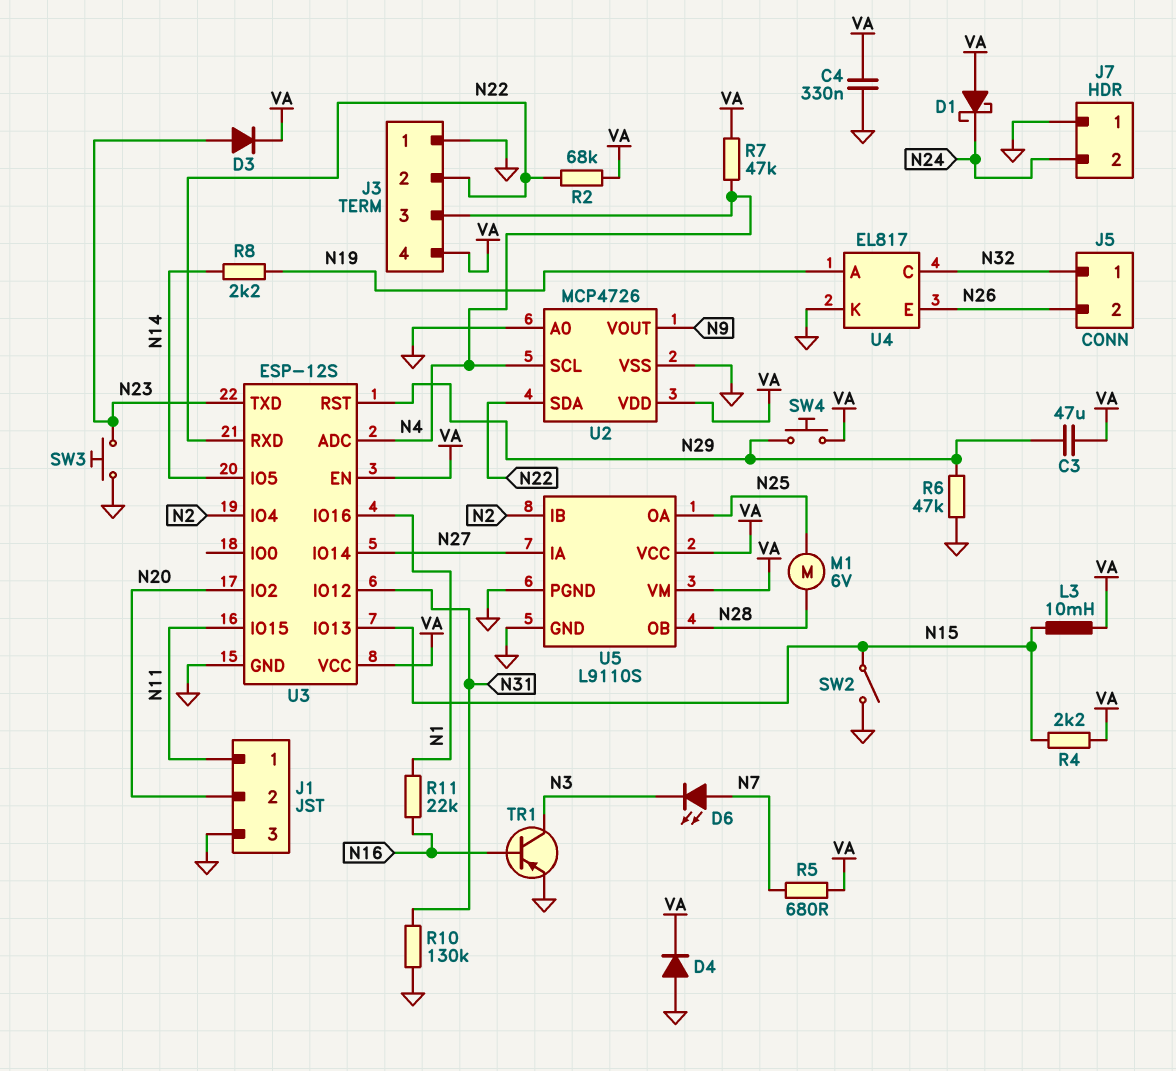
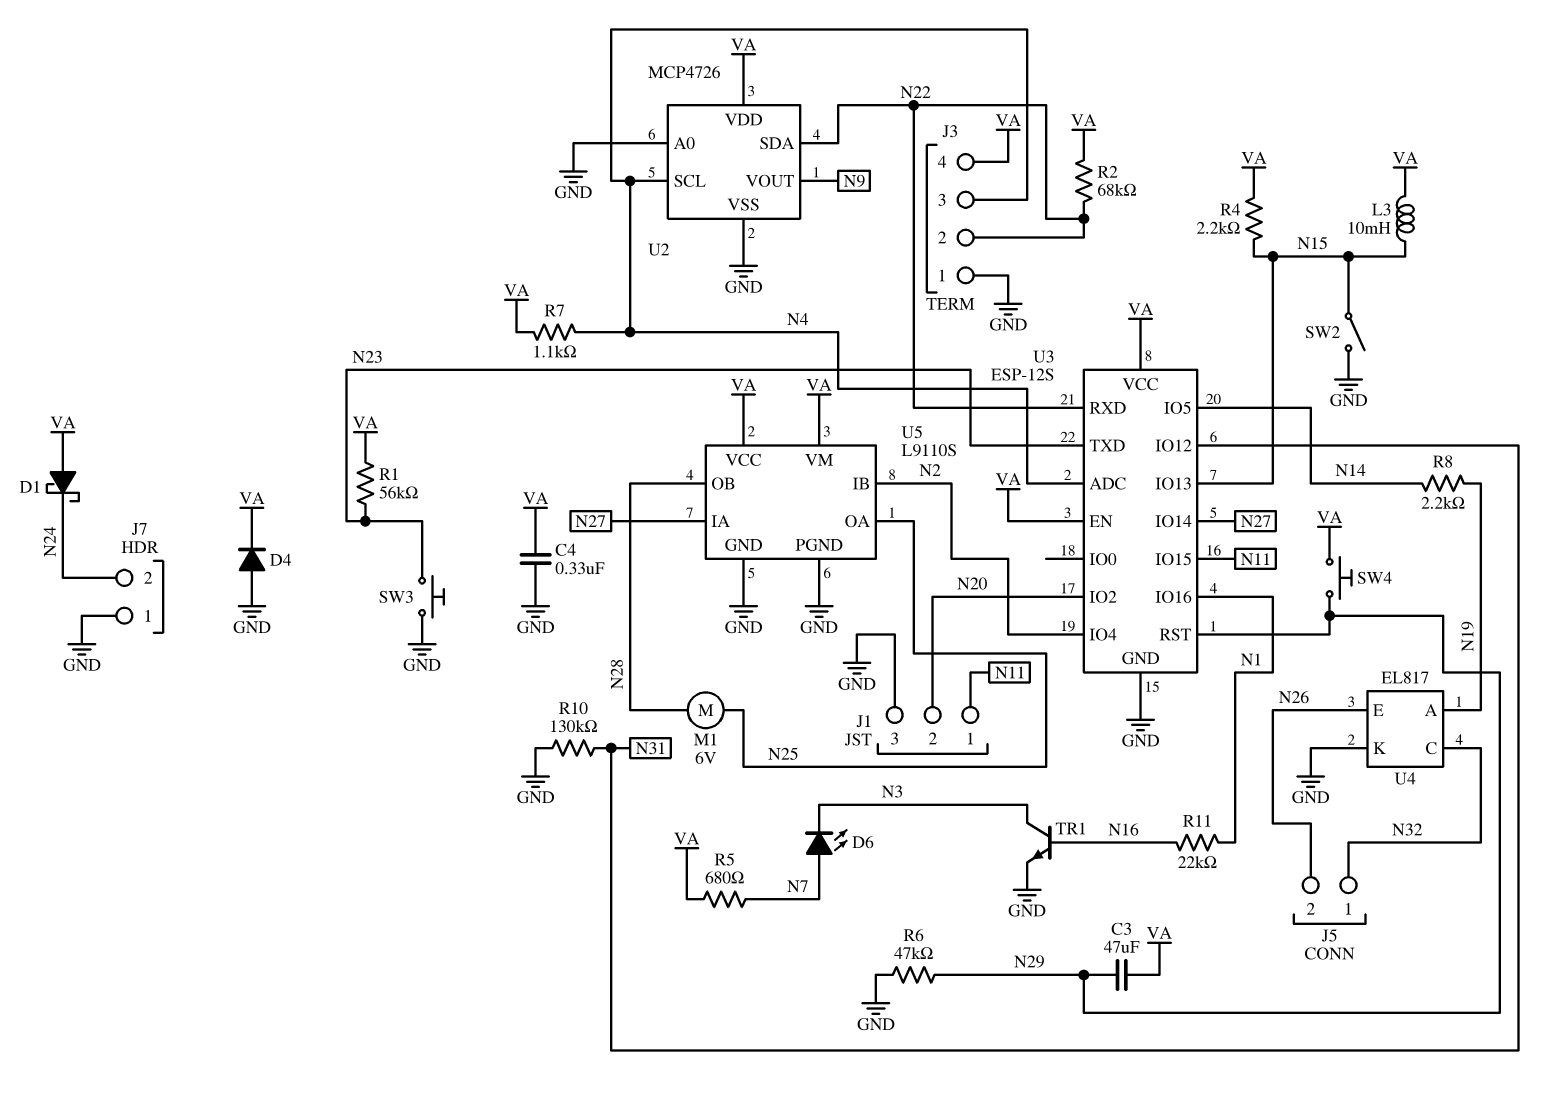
D3: diode (A N23, K VA) -> none
R1: none -> 56k (N23, VA)
R7: 47k (N4, VA) -> 1.1k (N4, VA)
TR1: PNP (B N16, C N3, E GND) -> NPN (B N16, C N3, E GND)

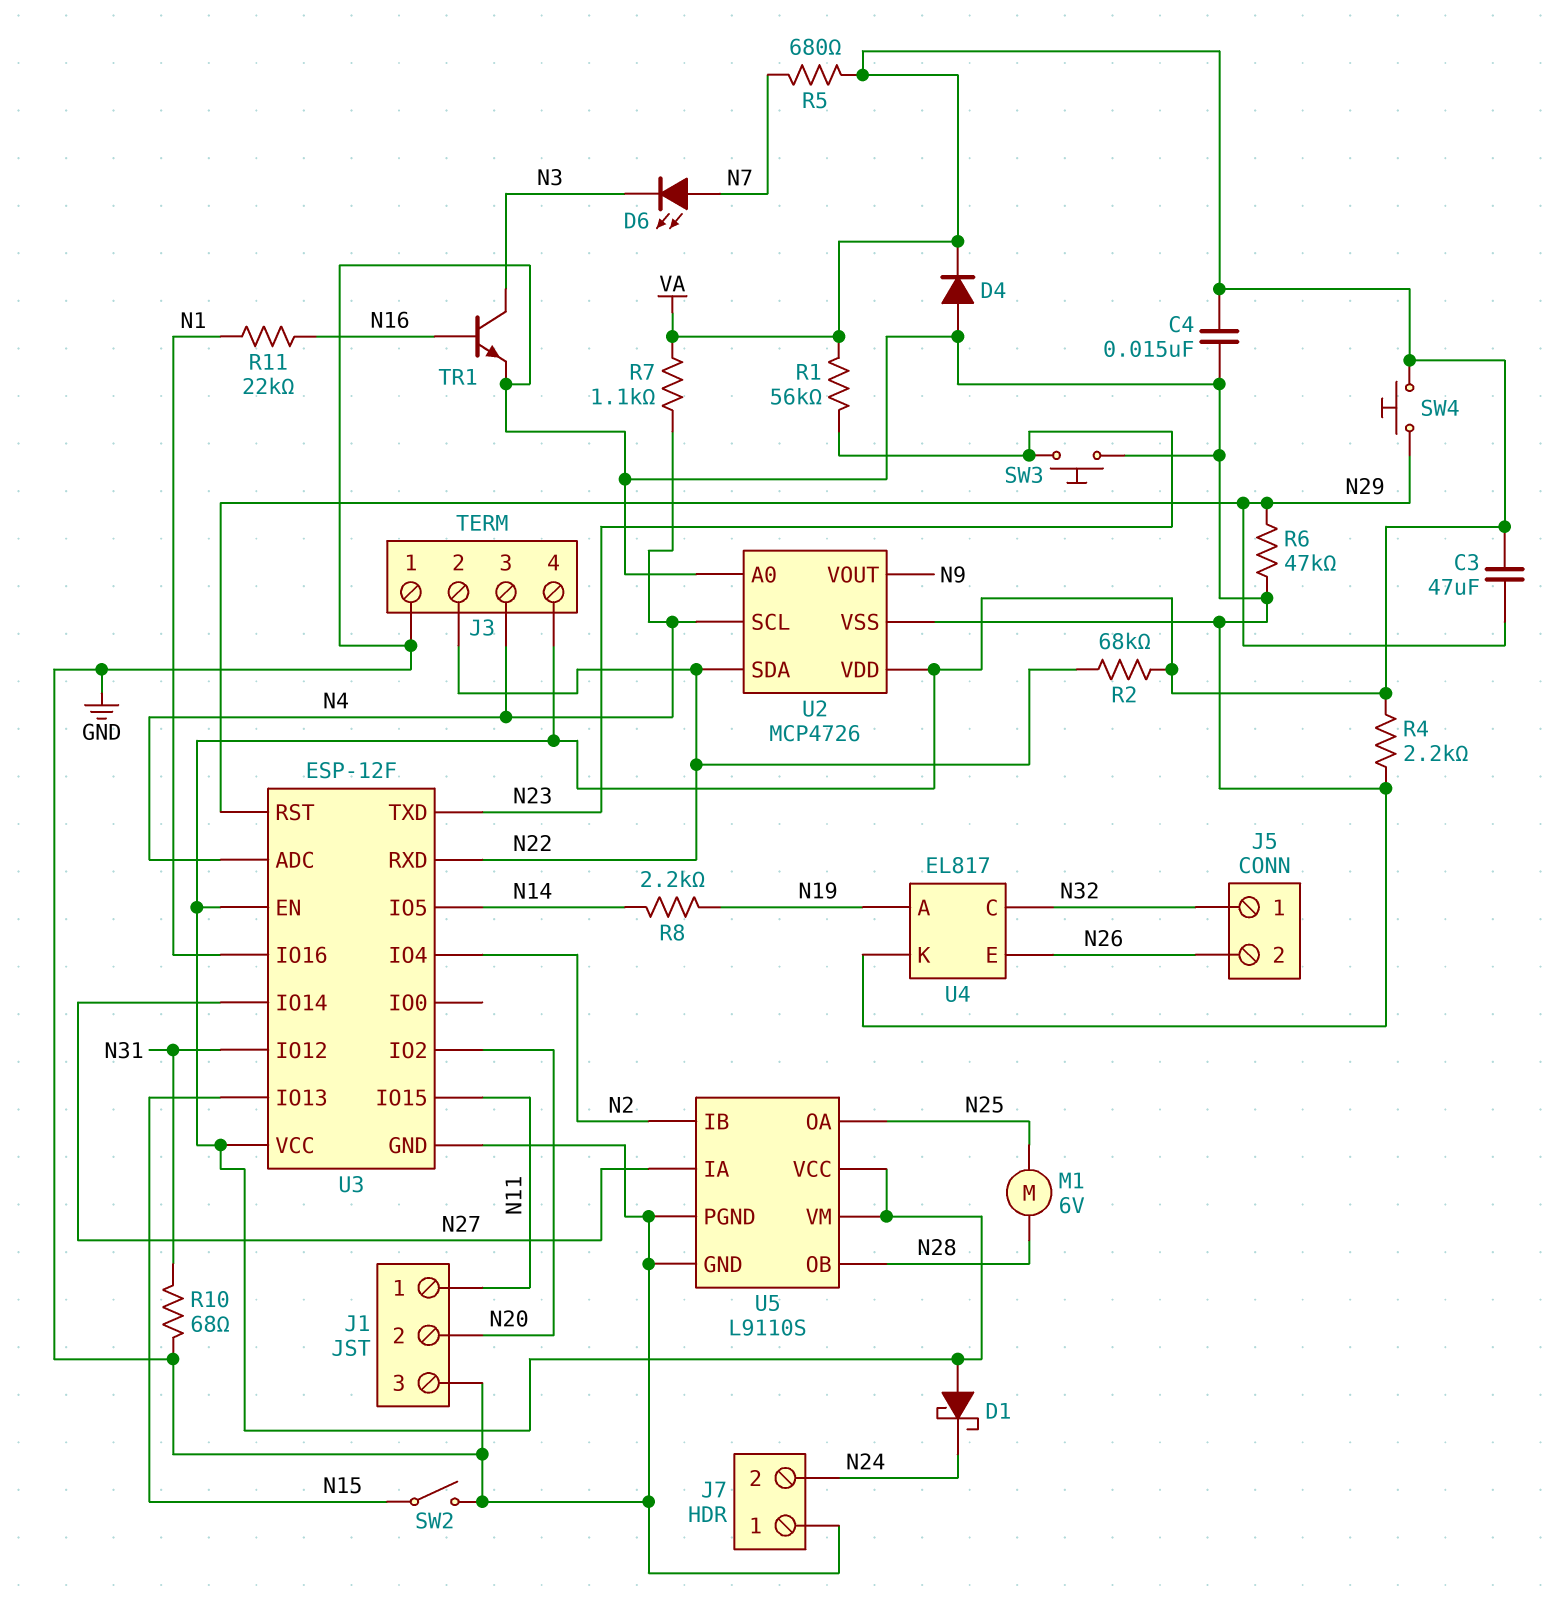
C4: 330nF (GND, VA) -> 15nF (GND, VA)
L3: 10mH (N15, VA) -> none
R4: 2.2k (N15, VA) -> 2.2k (GND, VA)
R10: 130k (GND, N31) -> 68 (GND, N31)
U3: ESP-12S -> ESP-12F

